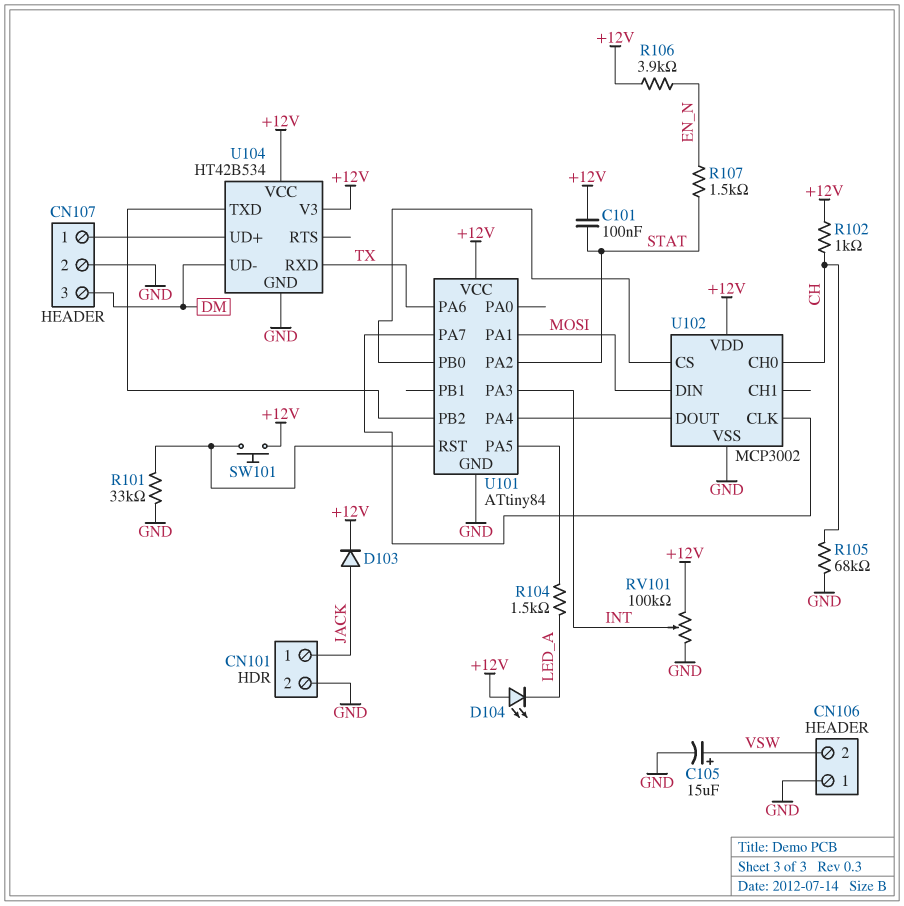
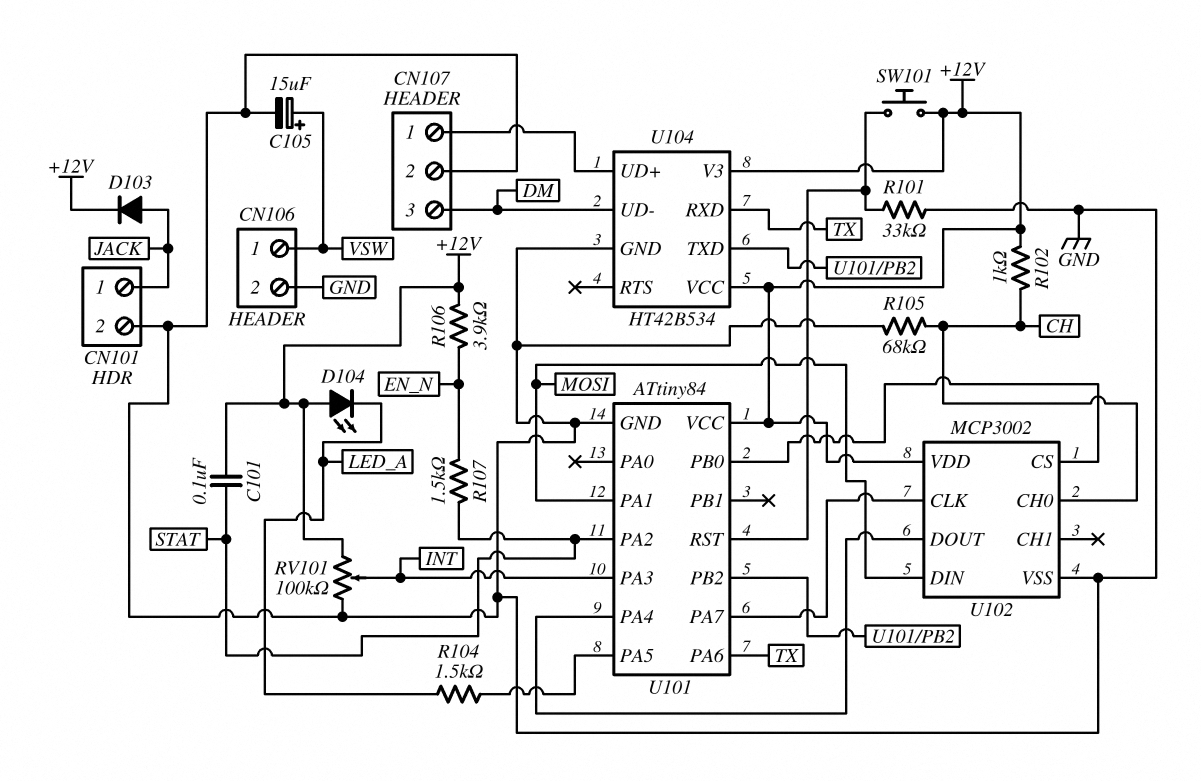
CN106 pin 1: GND -> VSW
CN106 pin 2: VSW -> GND

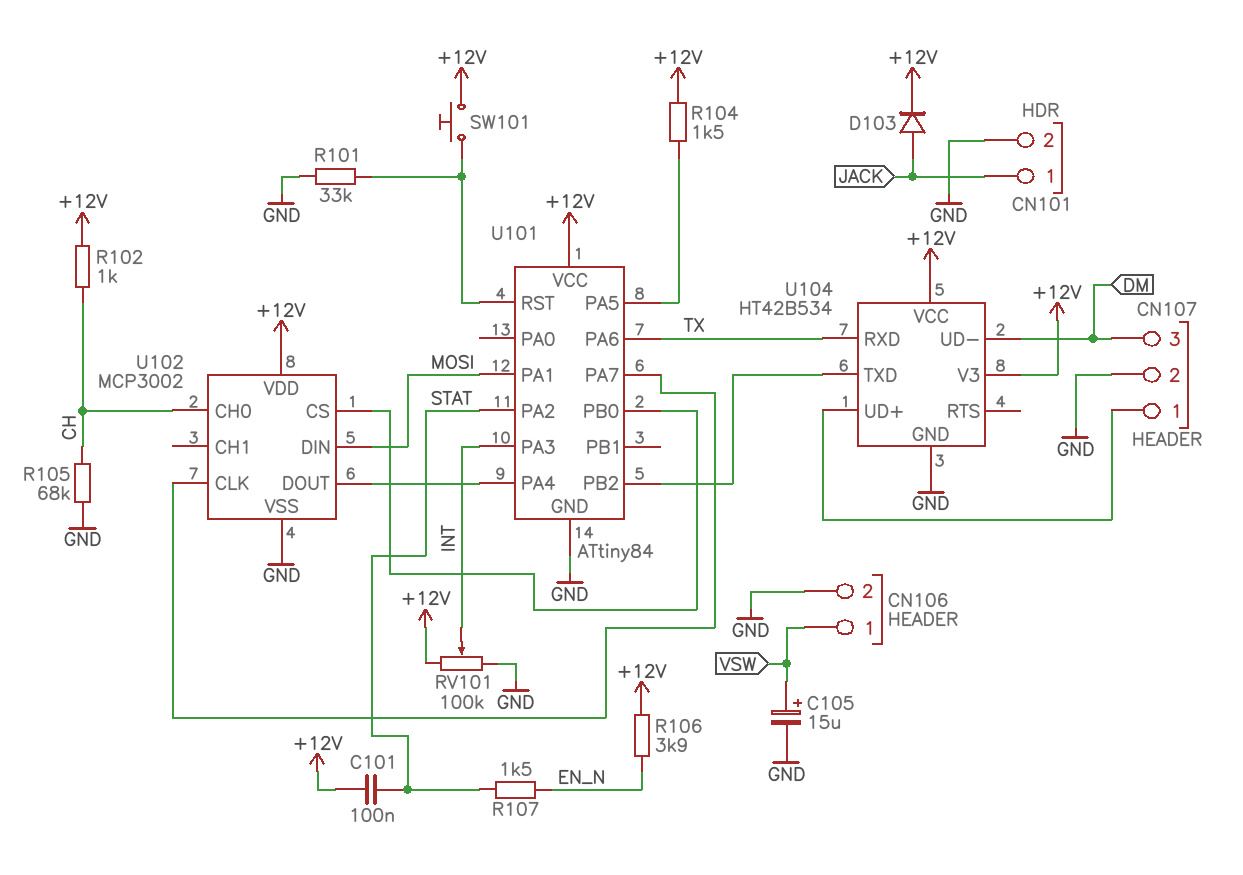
D104: LED (A +12V, K LED_A) -> none
R104: 1.5k (LED_A, U101/PA5) -> 1.5k (+12V, U101/PA5)

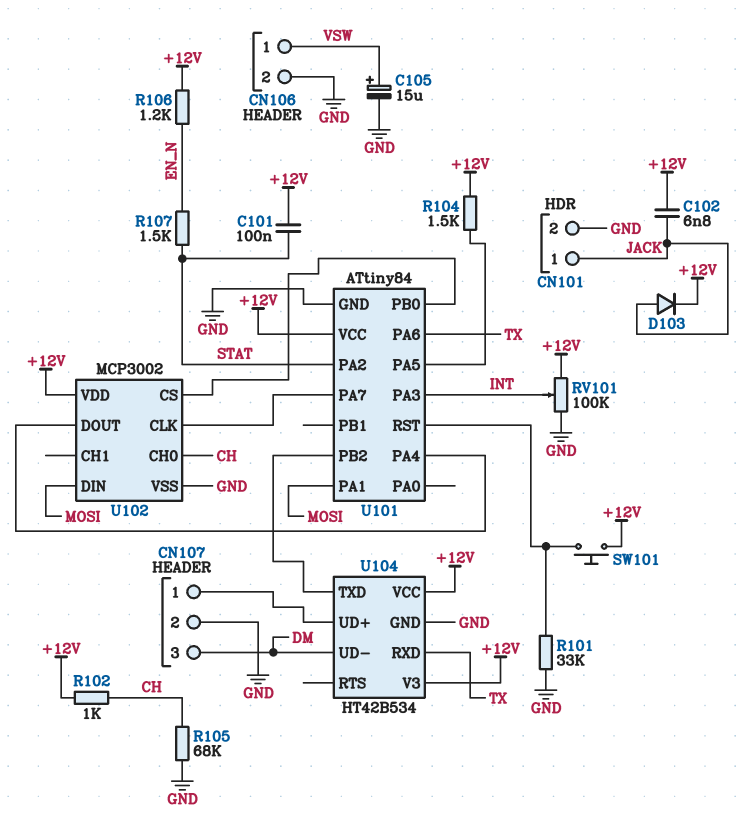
C102: none -> 6.8nF (+12V, JACK)
R106: 3.9k (+12V, EN_N) -> 1.2k (+12V, EN_N)

